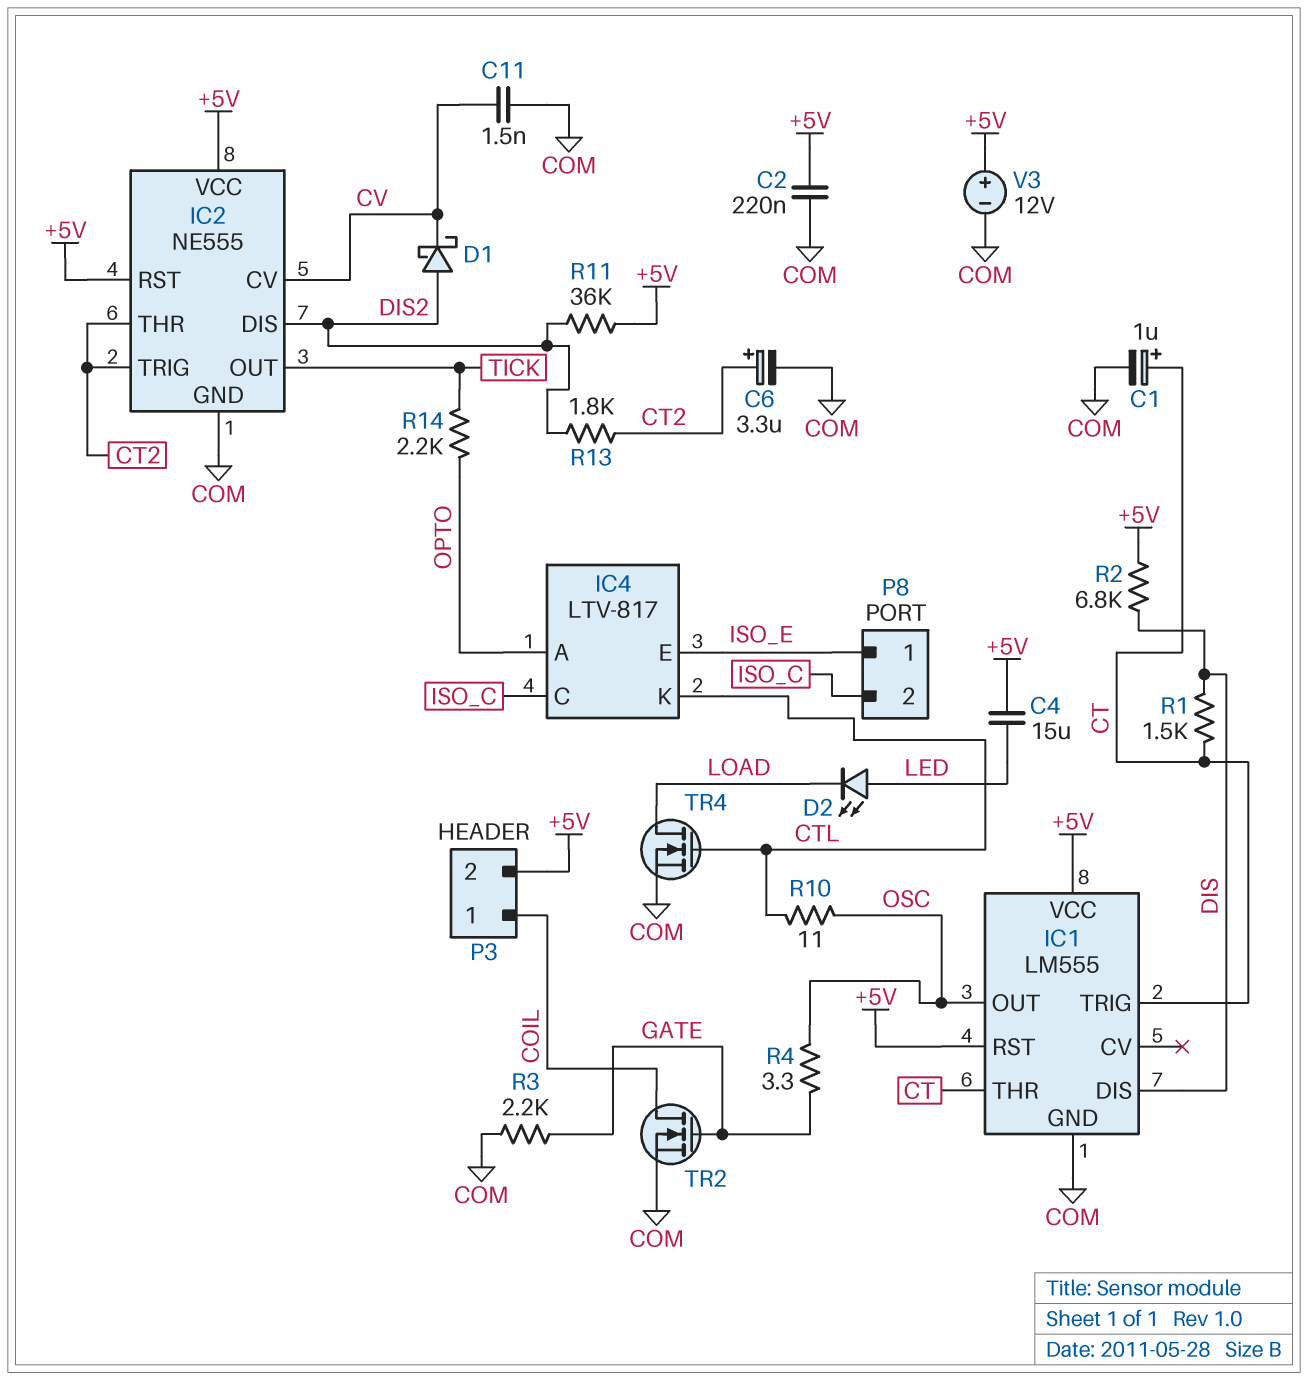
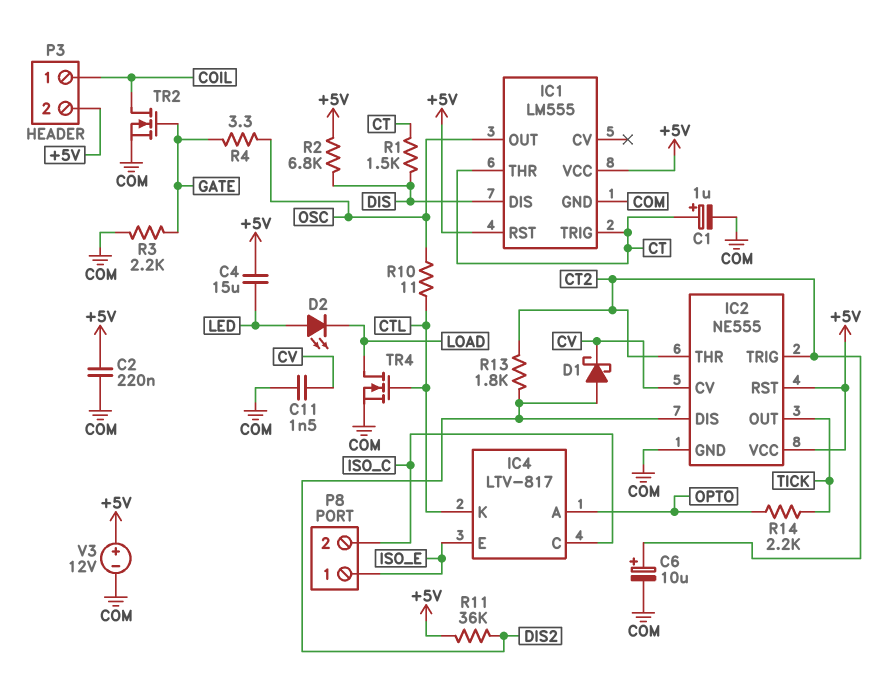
C6: 3.3uF (plus CT2, minus COM) -> 10uF (plus CT2, minus COM)

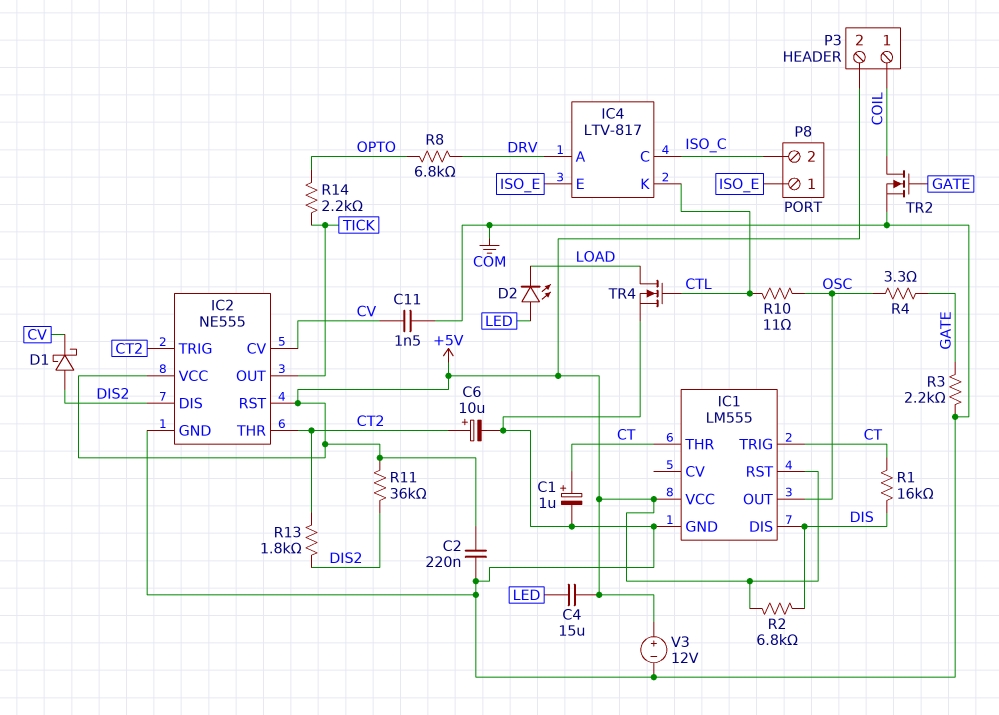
IC4 pin A: OPTO -> DRV
R1: 1.5k (CT, DIS) -> 16k (CT, DIS)
R8: none -> 6.8k (DRV, OPTO)

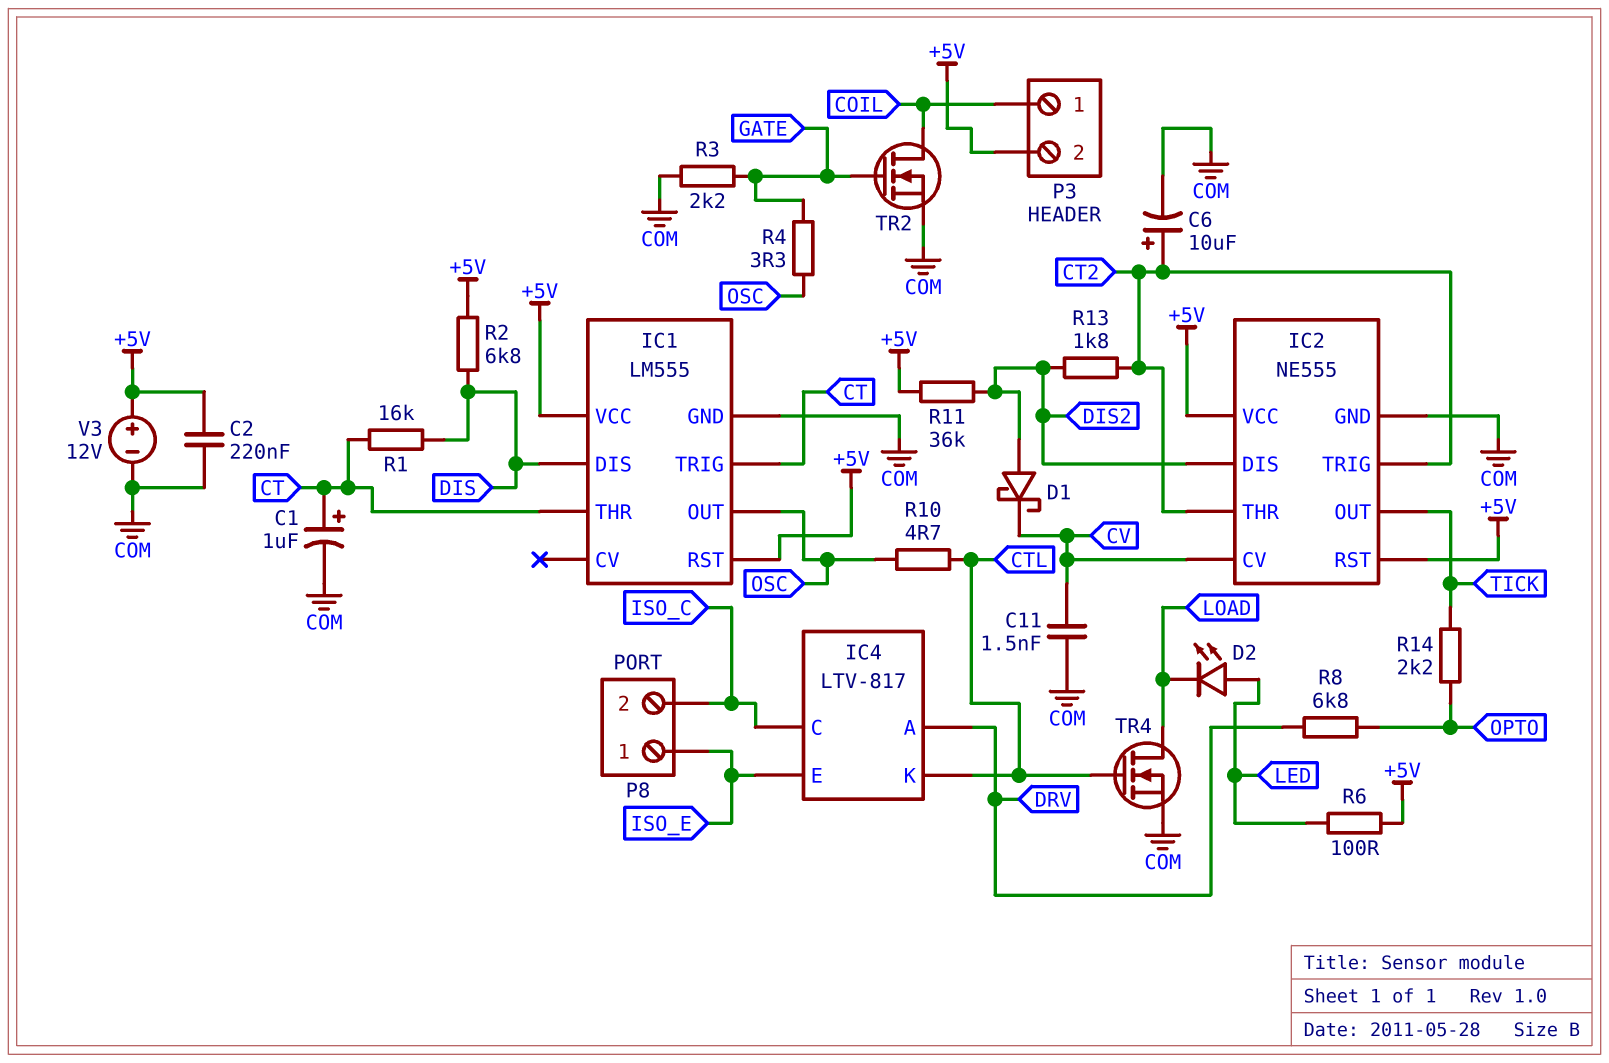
C4: 15uF (+5V, LED) -> none
R6: none -> 100 (+5V, LED)
R10: 11 (CTL, OSC) -> 4.7 (CTL, OSC)

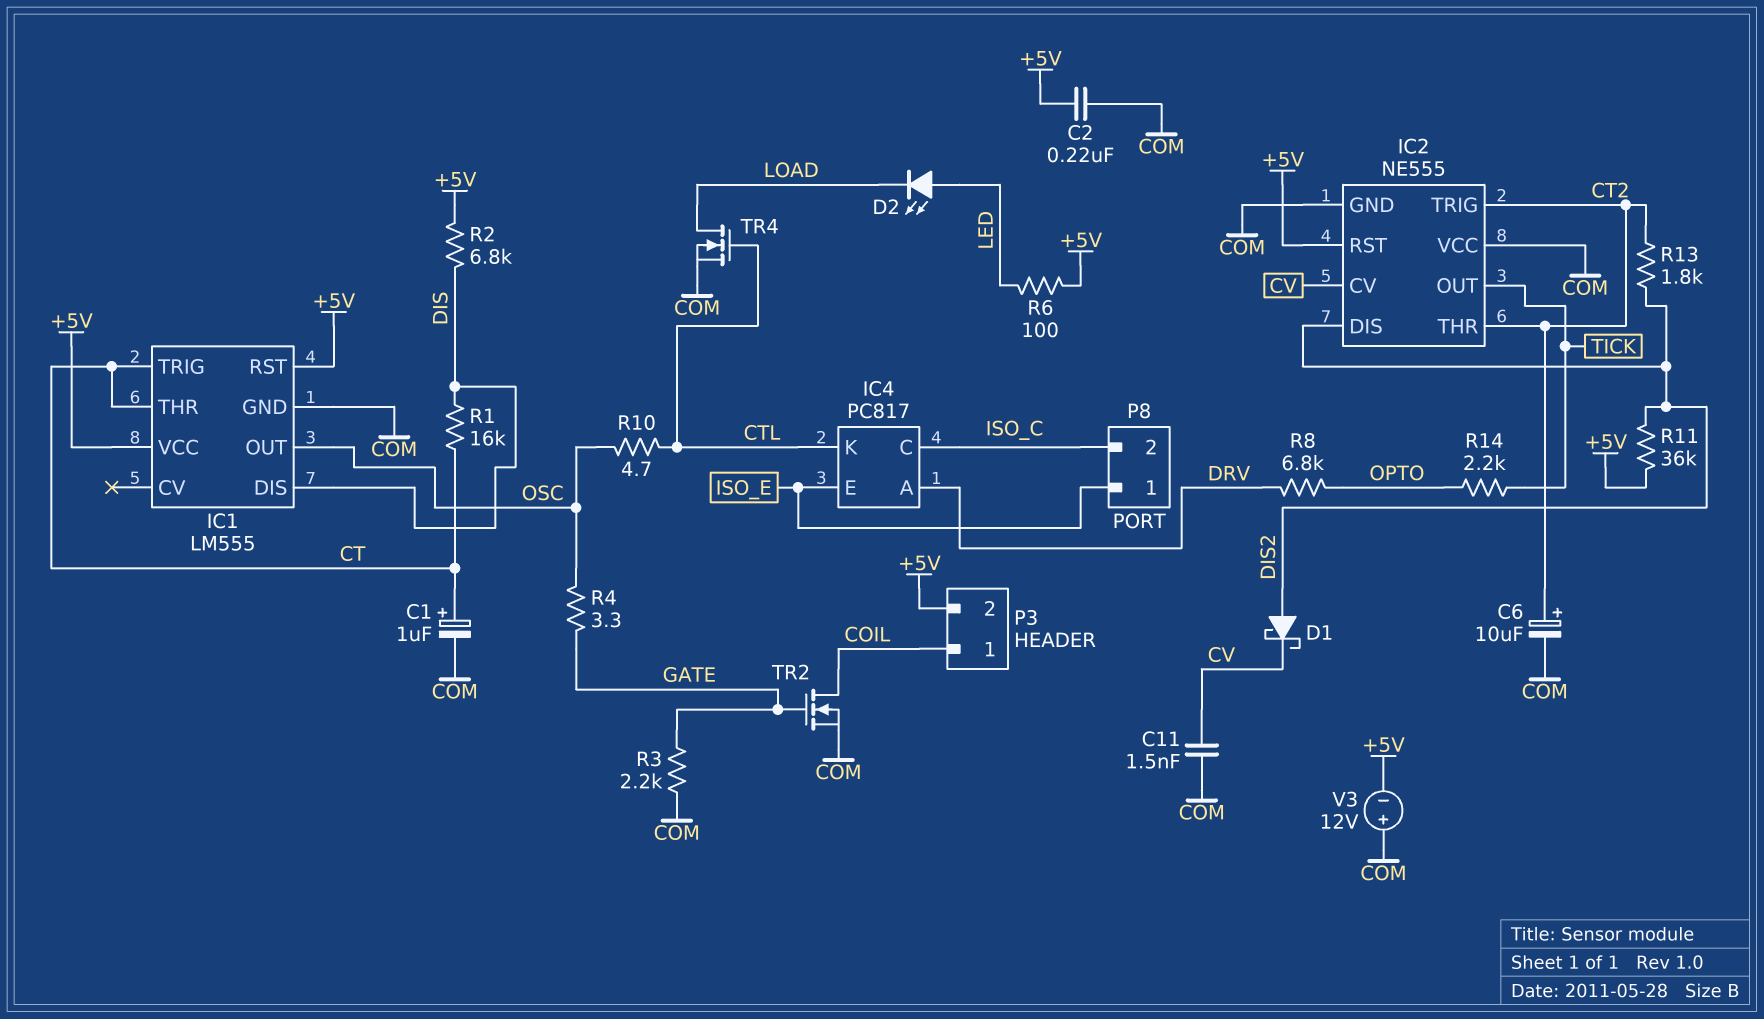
IC2 pin VCC: +5V -> COM
IC4: LTV-817 -> PC817
V3: 12V (plus +5V, minus COM) -> 12V (plus COM, minus +5V)

